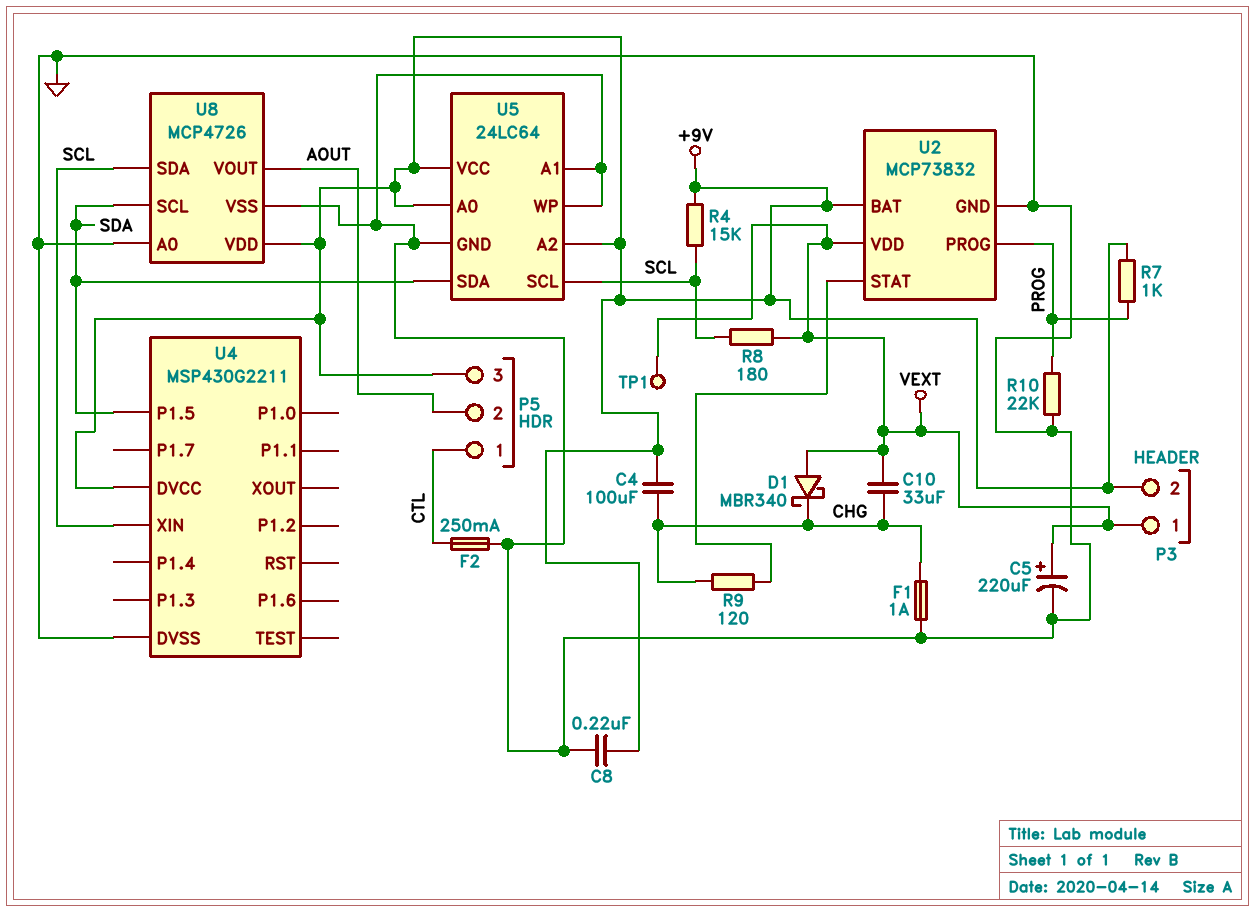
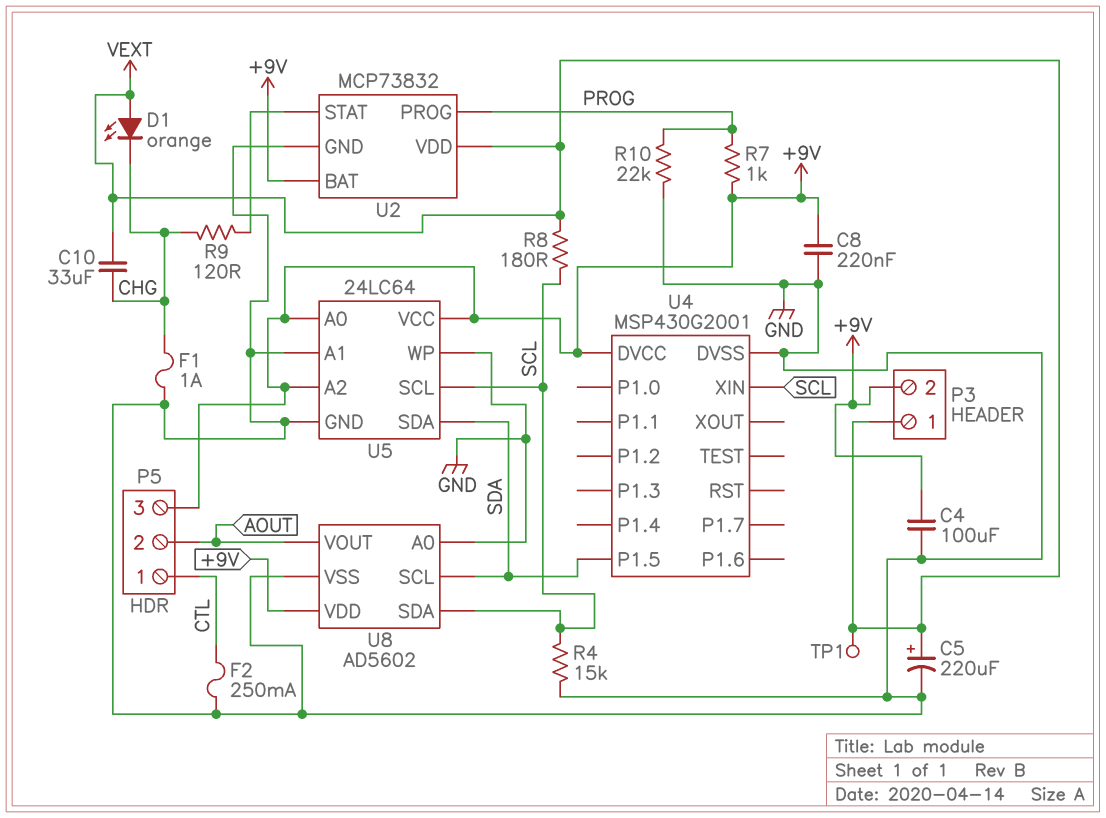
C4: 100uF (+9V, CHG) -> 100uF (+9V, GND)
D1: schottky MBR340 (A VEXT, K CHG) -> LED orange (A VEXT, K CHG)
R4: 15k (+9V, SCL) -> 15k (GND, SCL)
U4: MSP430G2211 -> MSP430G2001
U8: MCP4726 -> AD5602

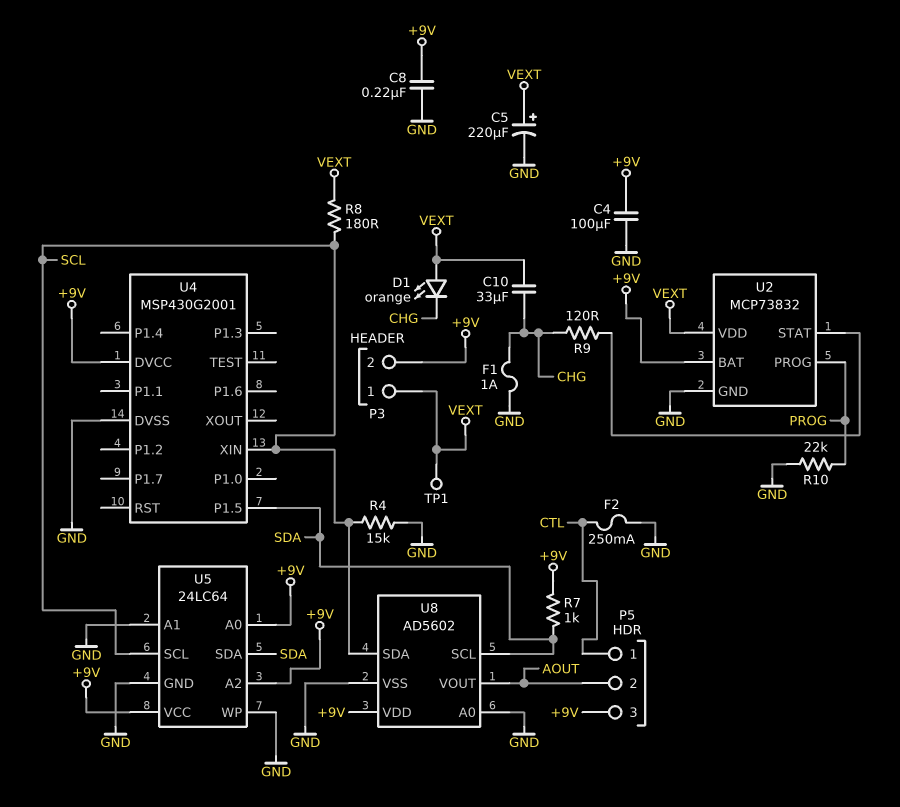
R7: 1k (+9V, PROG) -> 1k (+9V, SDA)

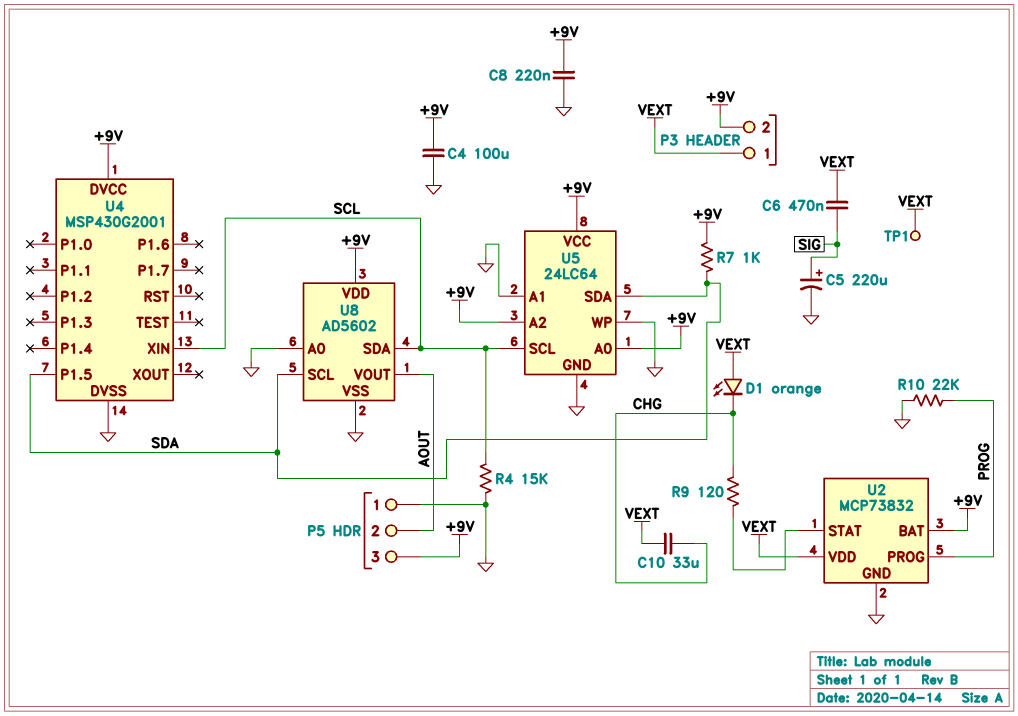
C5: 220uF (plus VEXT, minus GND) -> 220uF (plus SIG, minus GND)
C6: none -> 470nF (SIG, VEXT)
F1: 1A (CHG, GND) -> none
F2: 250mA (CTL, GND) -> none
P5 pin 1: CTL -> GND
R8: 180 (SCL, VEXT) -> none

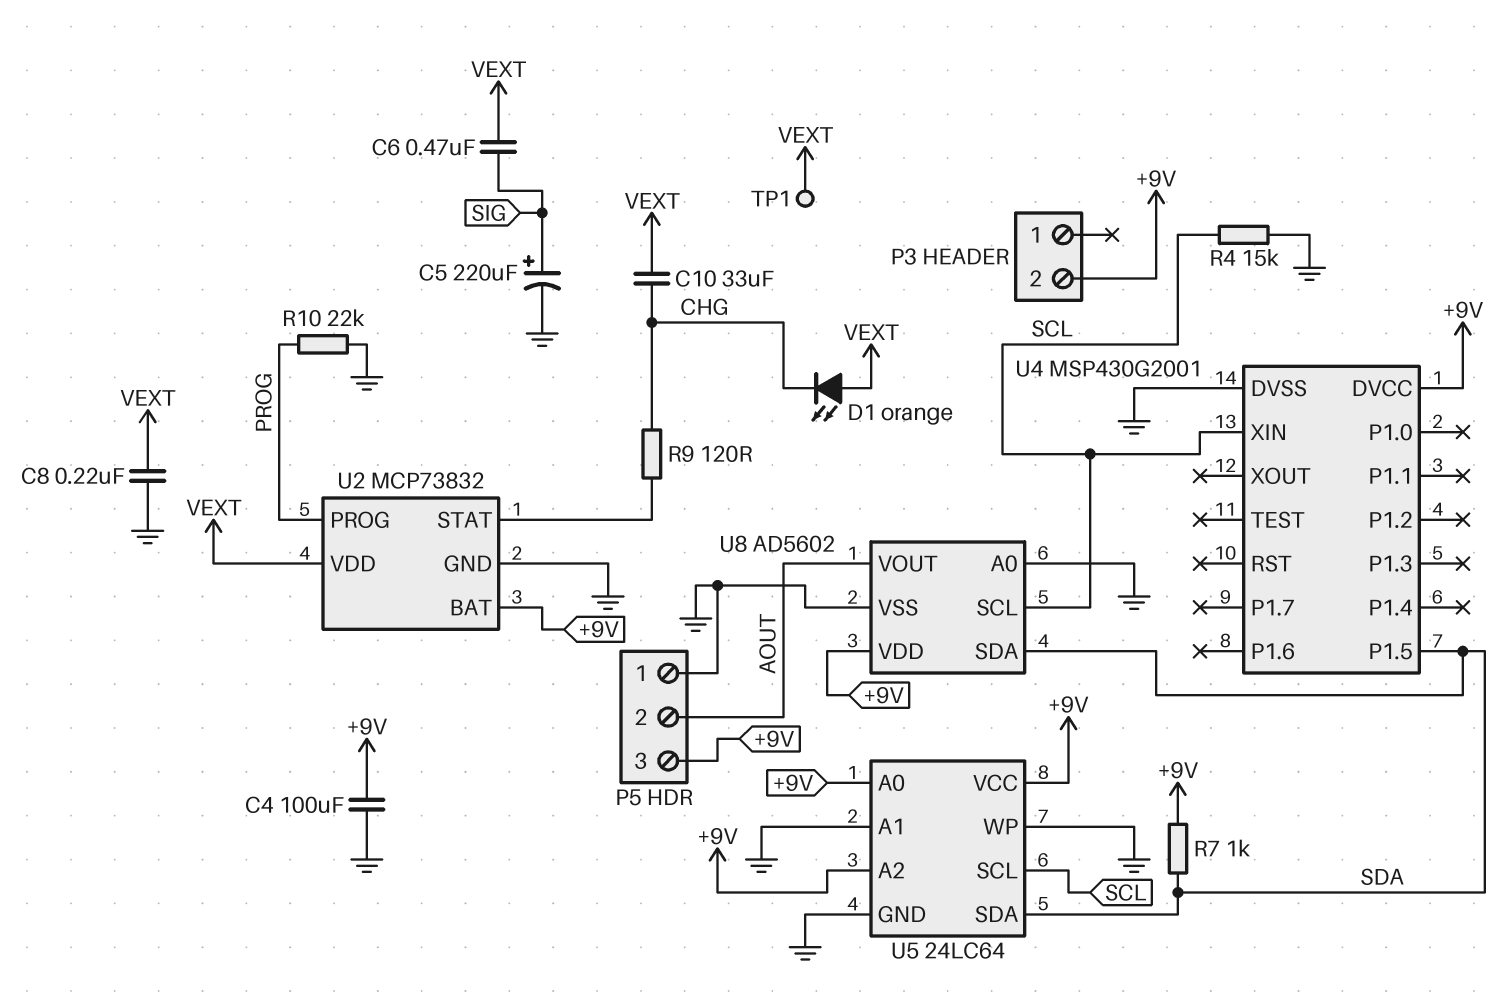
C8: 220nF (+9V, GND) -> 220nF (GND, VEXT)
P3 pin 1: VEXT -> none
U8 pin SCL: SDA -> SCL
U8 pin SDA: SCL -> SDA

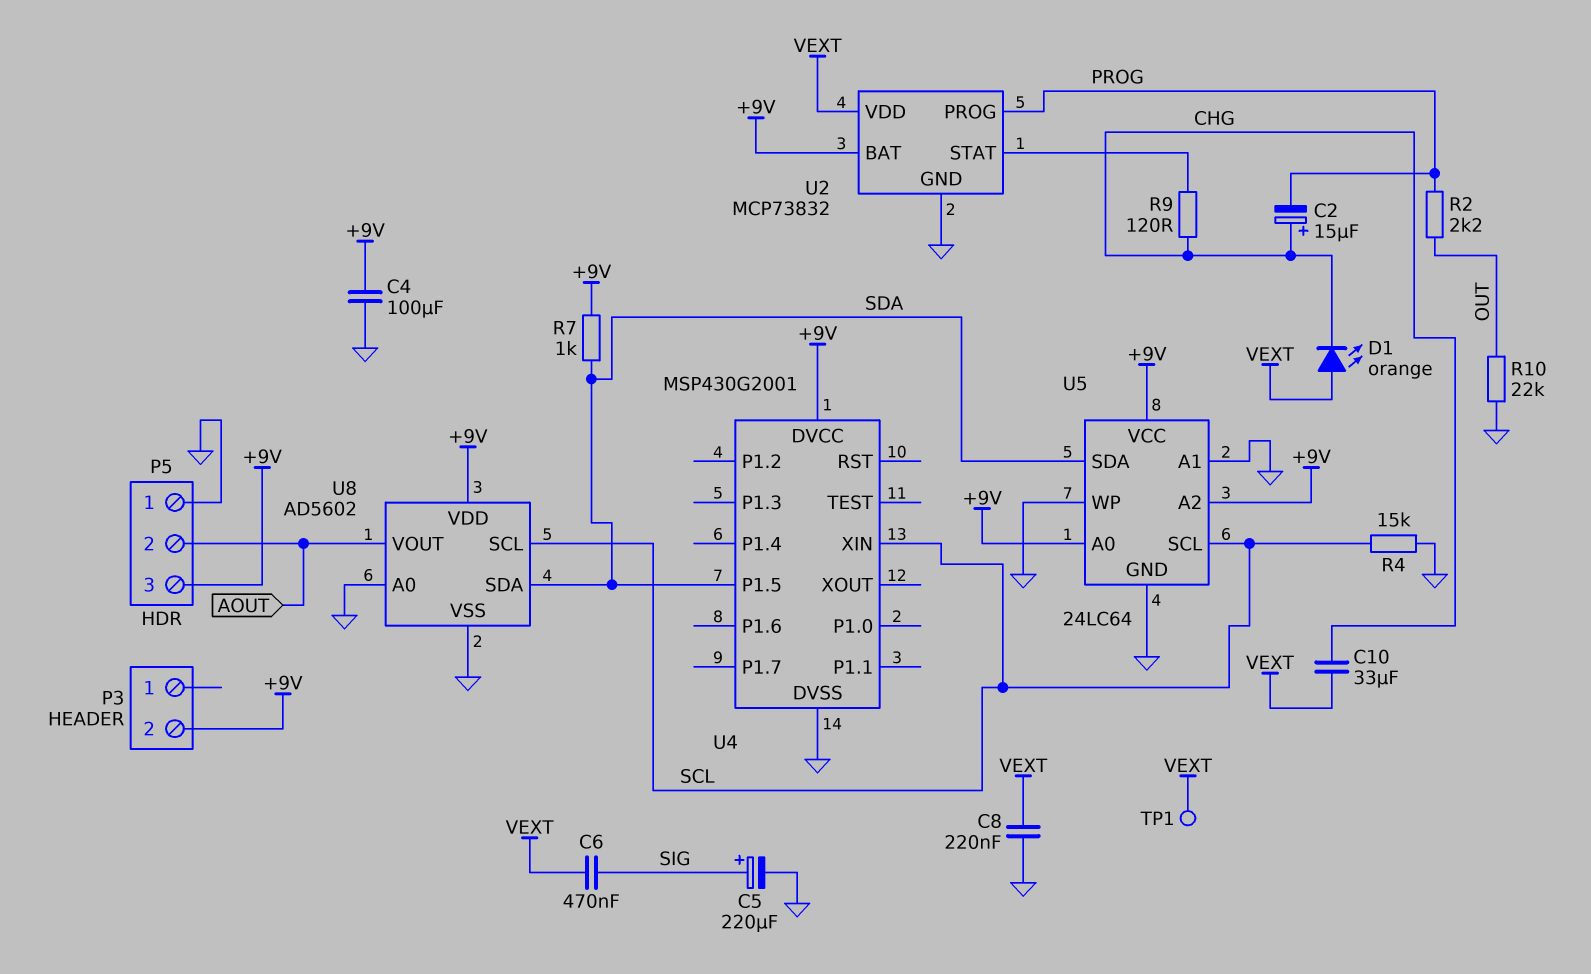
C2: none -> 15uF (plus CHG, minus PROG)
R2: none -> 2.2k (OUT, PROG)
R10: 22k (GND, PROG) -> 22k (GND, OUT)

